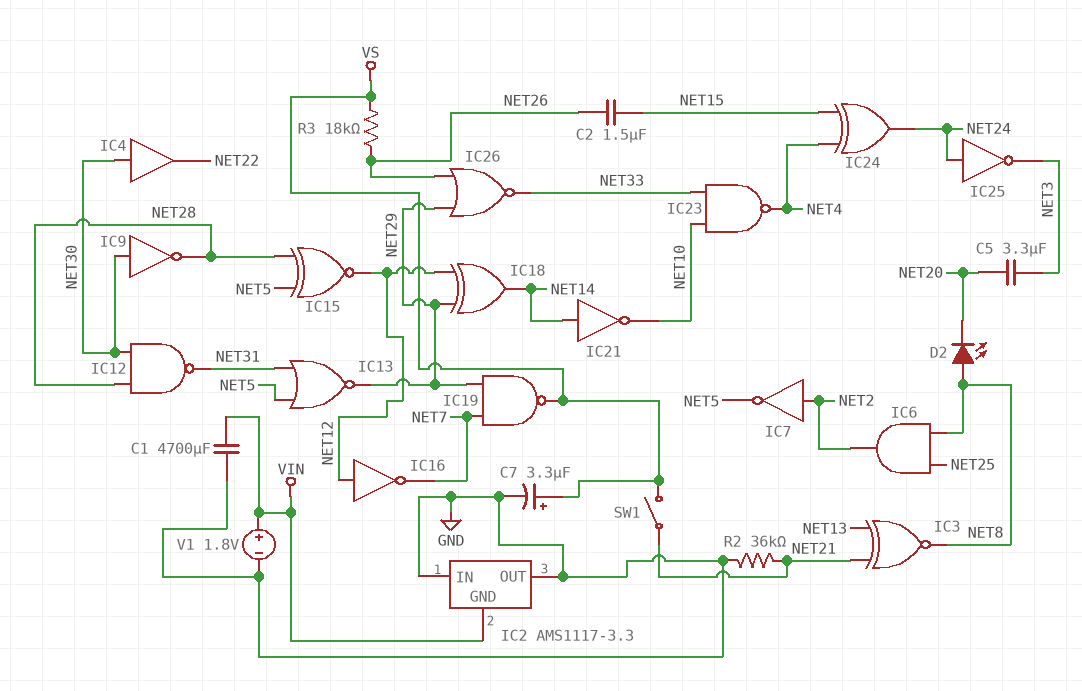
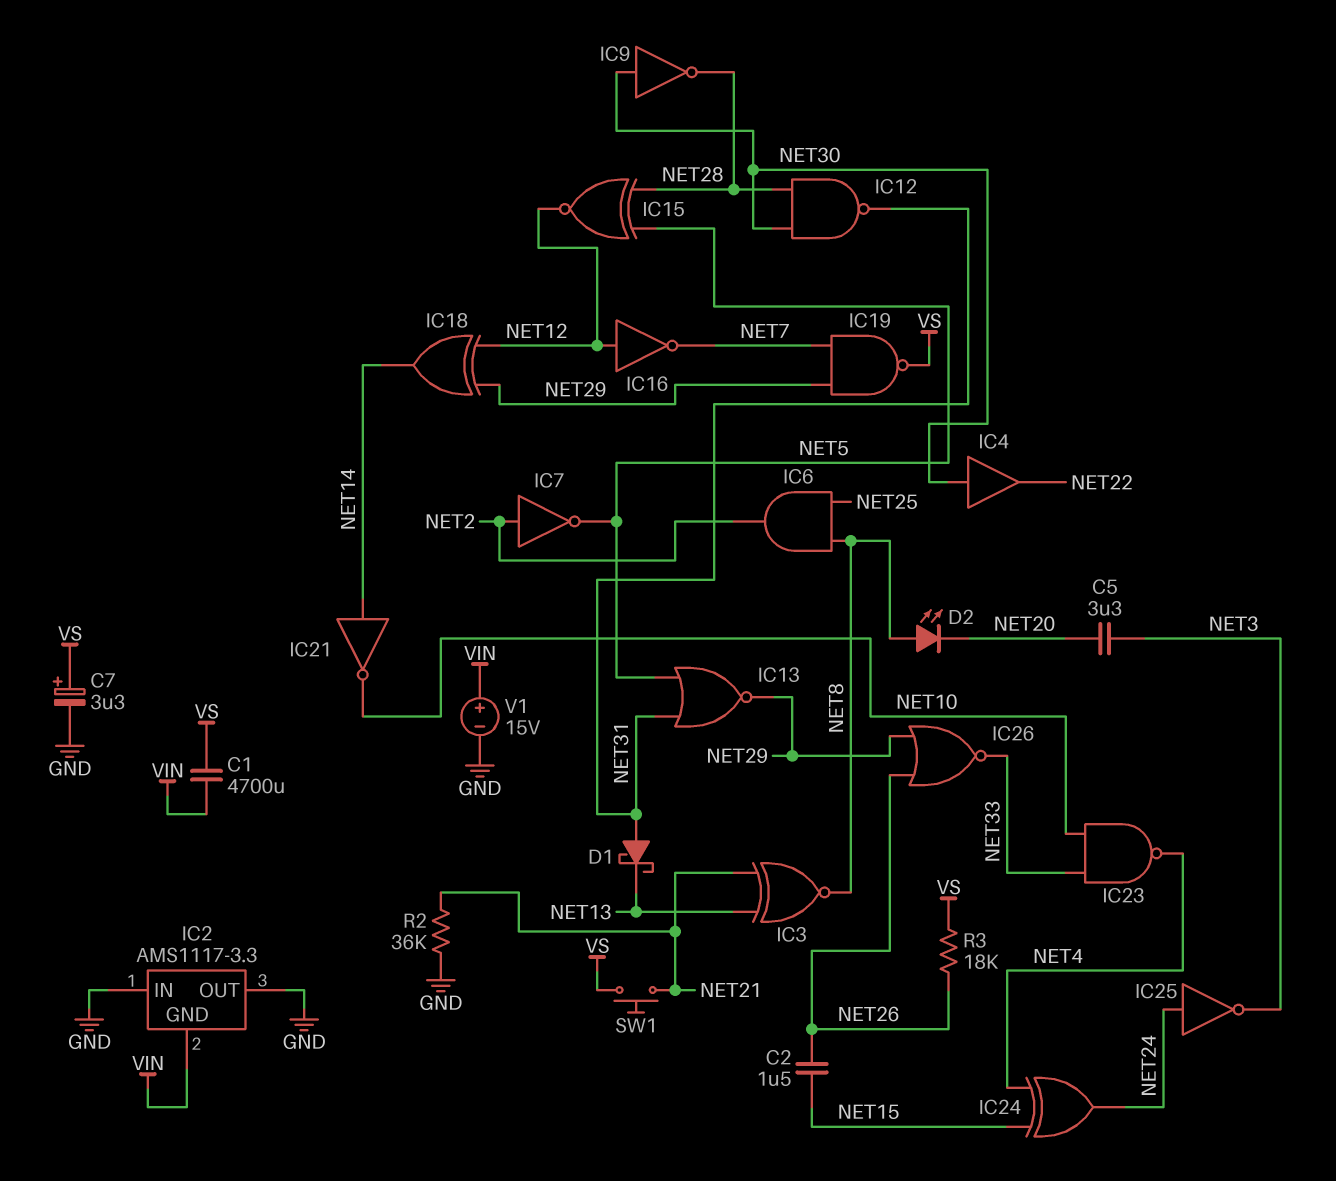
C1: 4700uF (GND, VIN) -> 4700uF (VIN, VS)
D1: none -> schottky (A NET31, K NET13)
SW1: switch (NET21, VS) -> button (NET21, VS)
V1: 1.8V (plus VIN, minus GND) -> 15V (plus VIN, minus GND)

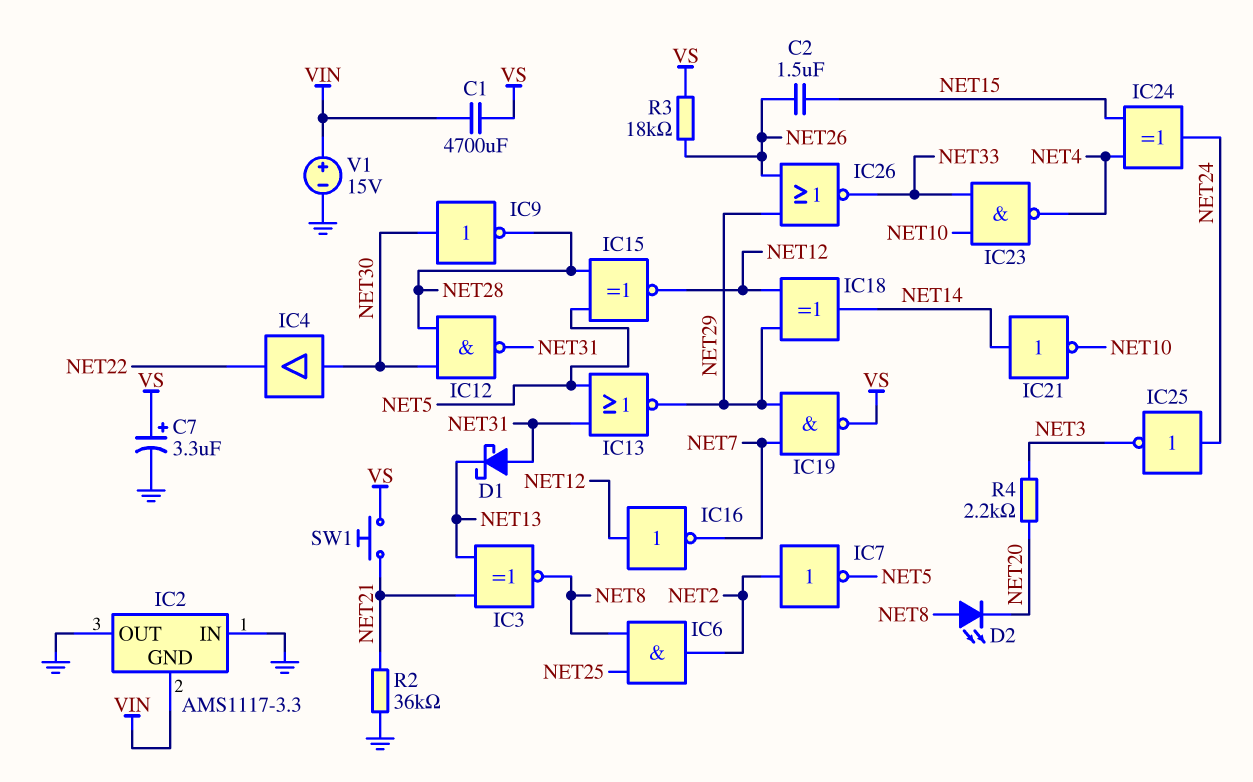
C5: 3.3uF (NET3, NET20) -> none
R4: none -> 2.2k (NET3, NET20)

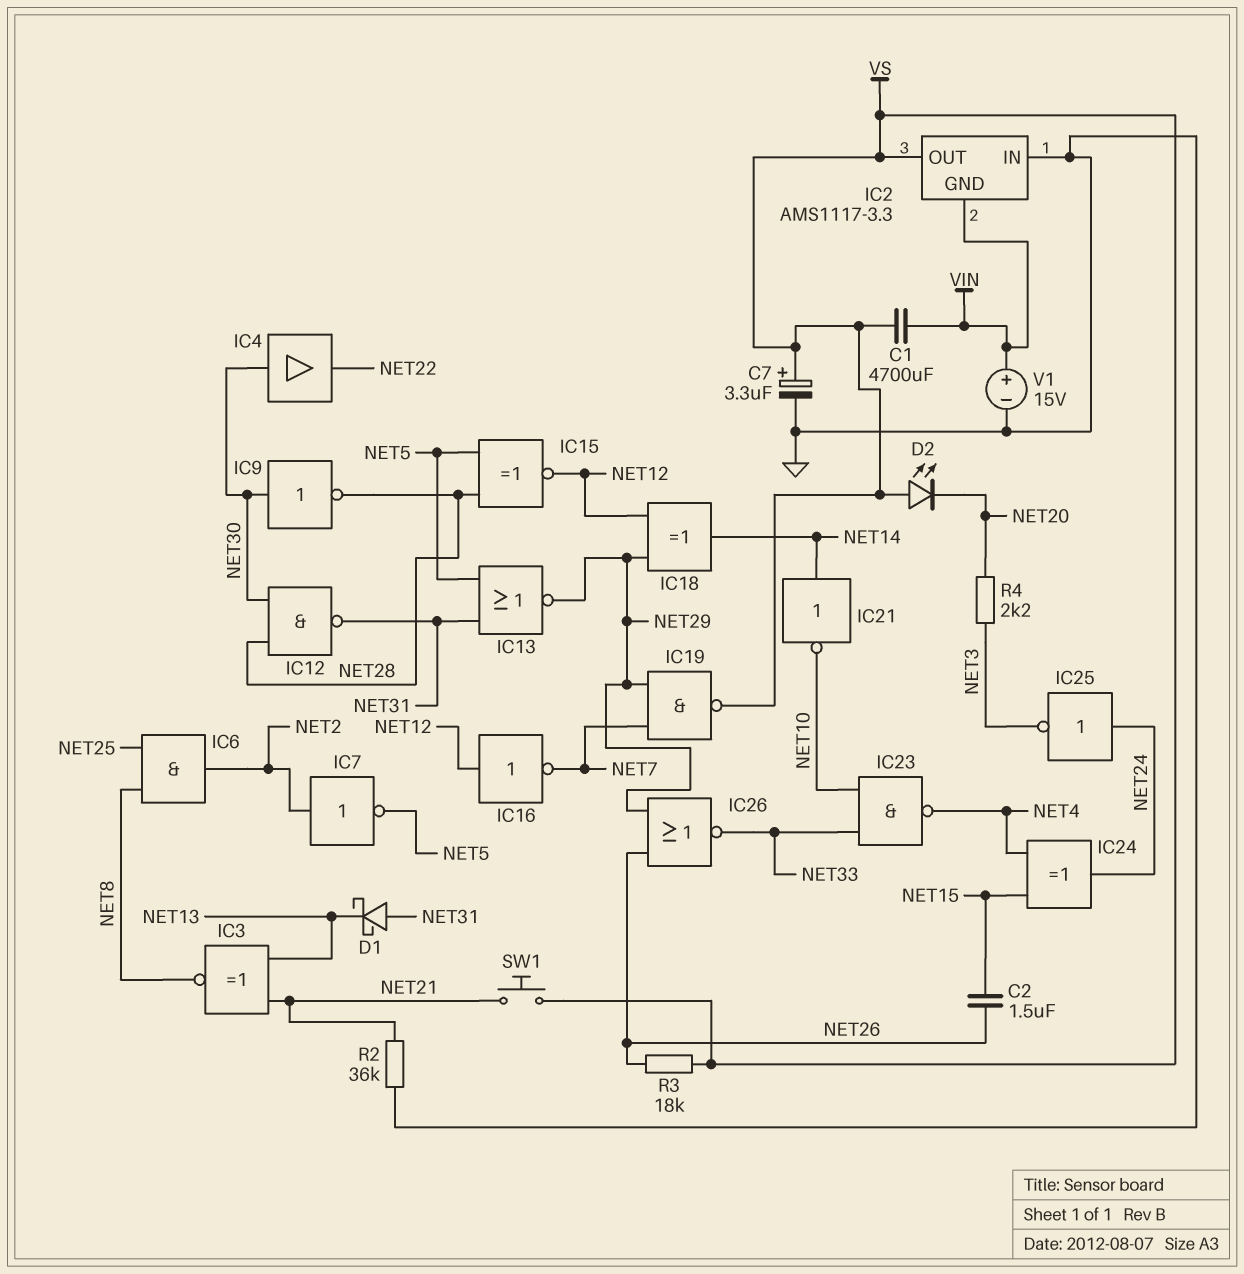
D2: LED (A NET8, K NET20) -> LED (A VS, K NET20)
IC2 pin OUT: GND -> VS

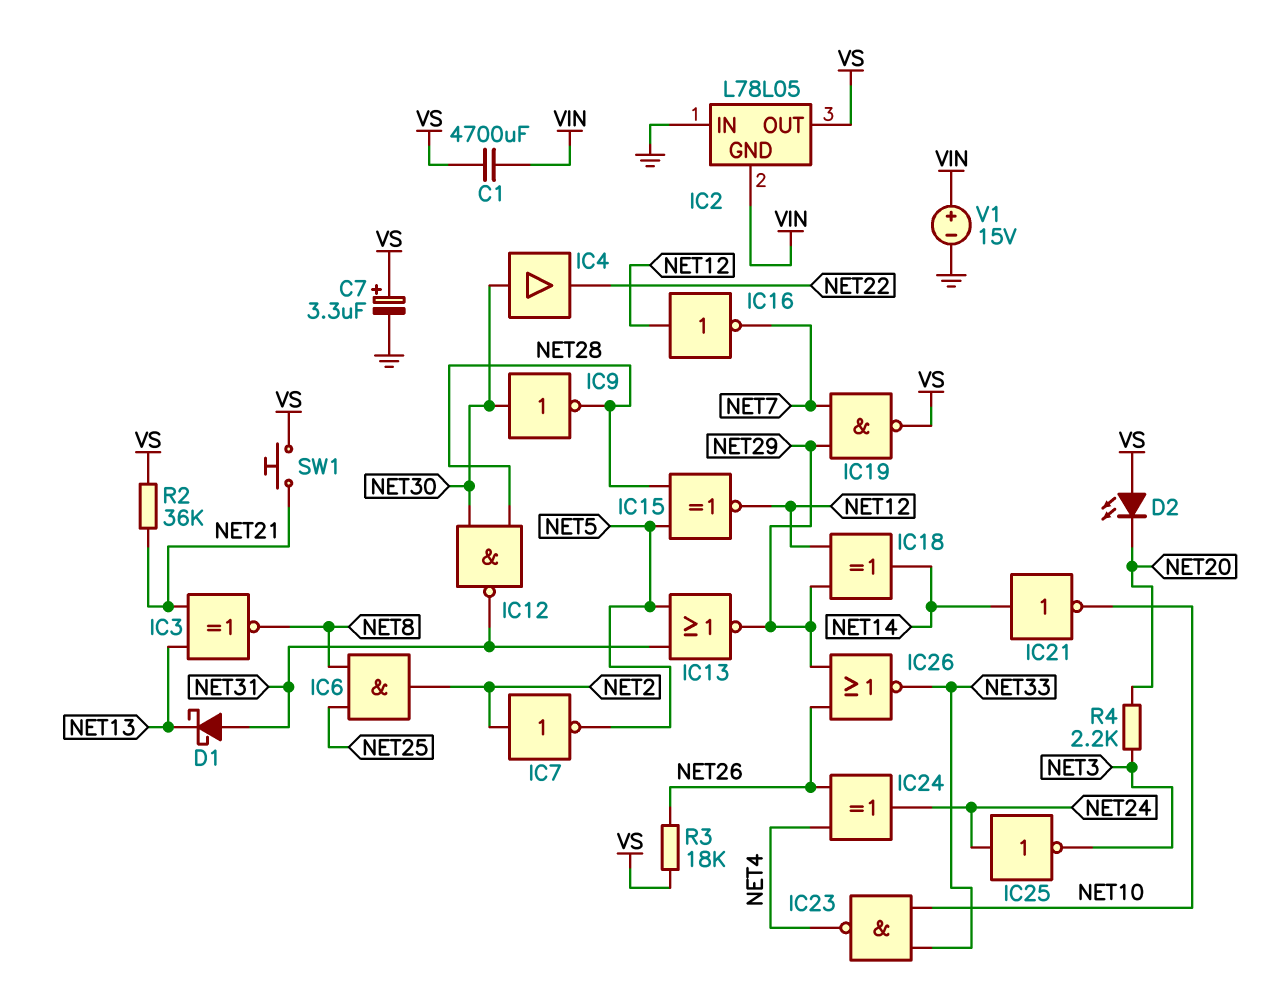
C2: 1.5uF (NET15, NET26) -> none
IC2: AMS1117-3.3 -> L78L05
IC24: XOR (in NET4, in NET15, out NET24) -> XOR (in NET4, in NET26, out NET24)
R2: 36k (GND, NET21) -> 36k (NET21, VS)

